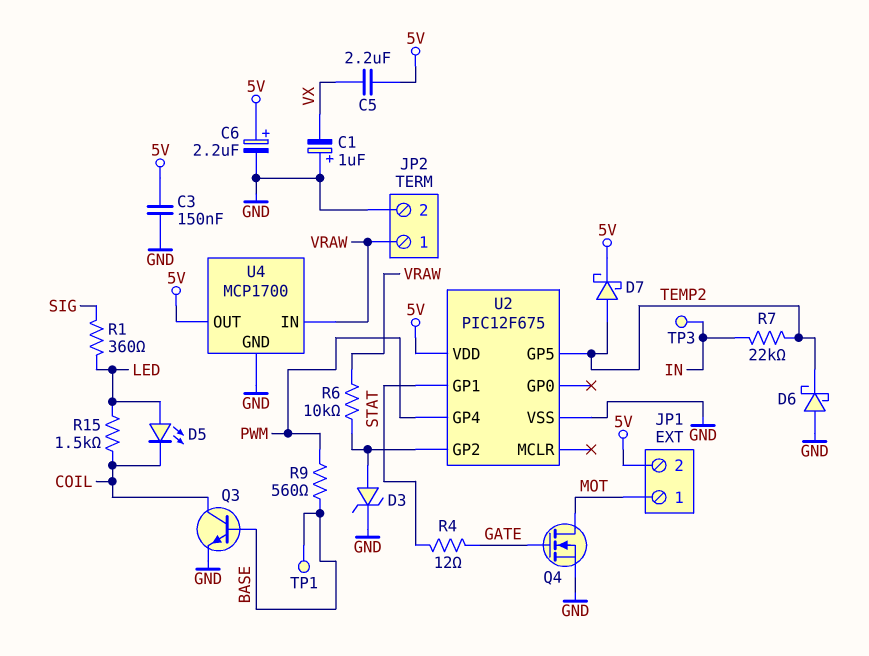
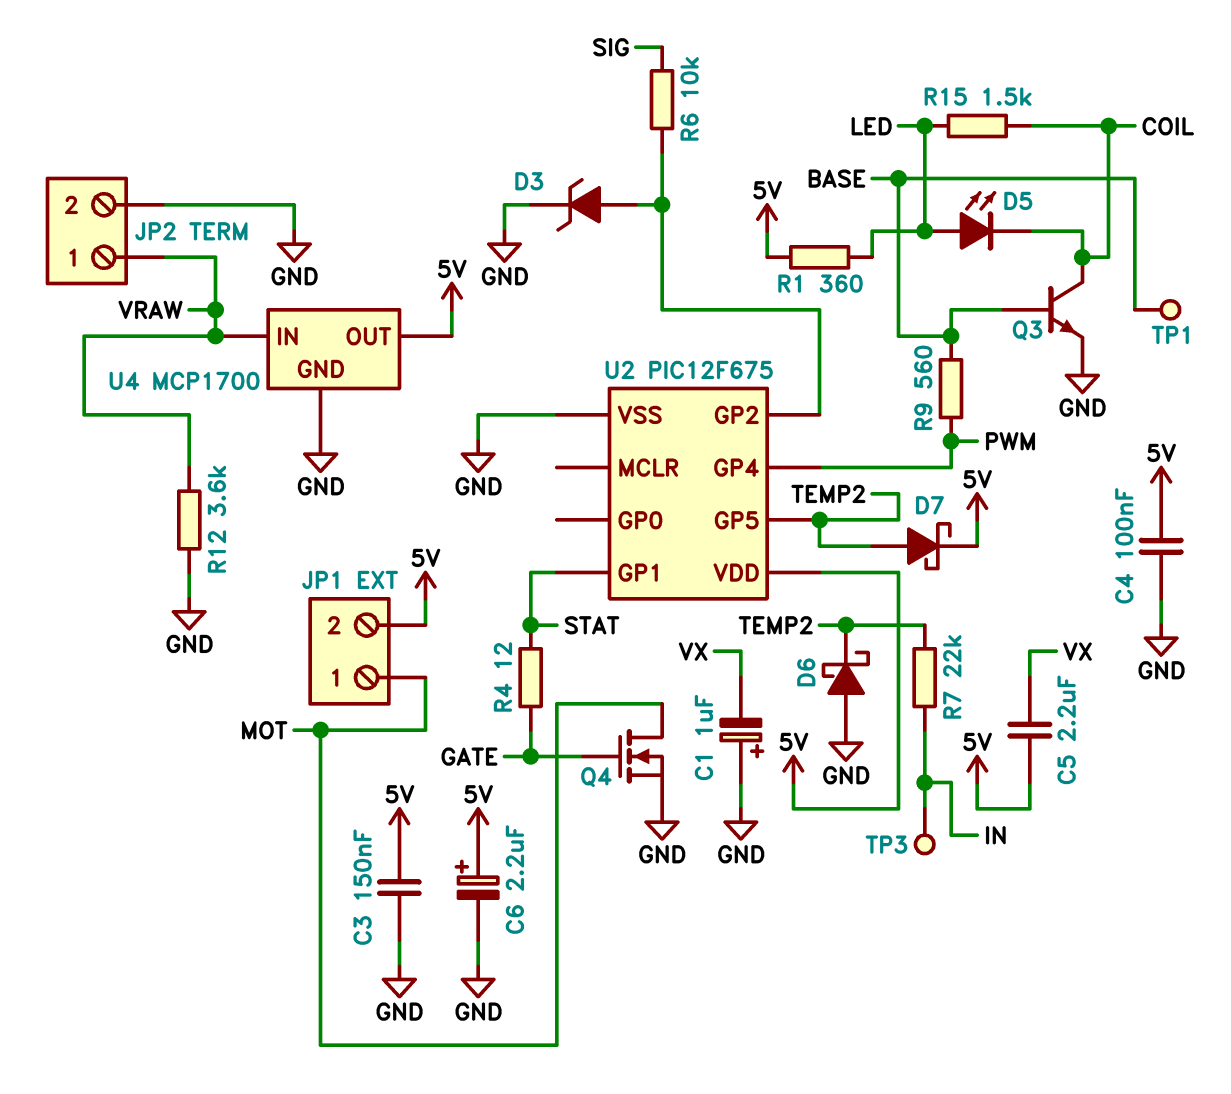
C4: none -> 100nF (5V, GND)
R1: 360 (LED, SIG) -> 360 (5V, LED)
R6: 10k (U2/GP2, VRAW) -> 10k (SIG, U2/GP2)
R12: none -> 3.6k (GND, VRAW)

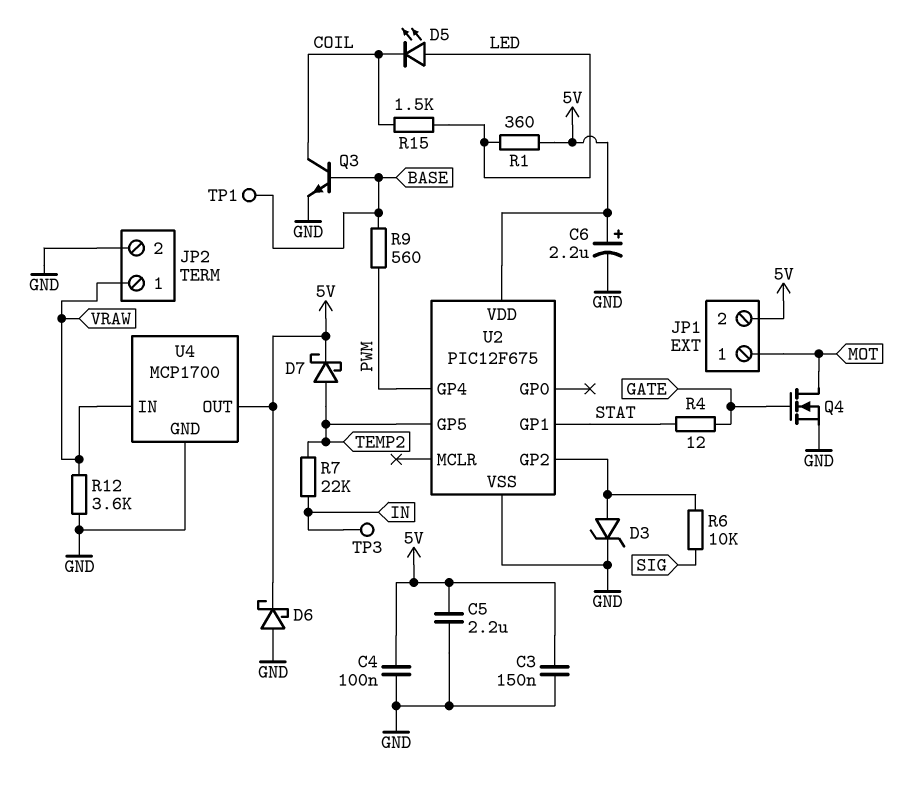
C1: 1uF (plus GND, minus VX) -> none
C5: 2.2uF (5V, VX) -> 2.2uF (5V, GND)
D6: schottky (A GND, K TEMP2) -> schottky (A GND, K 5V)

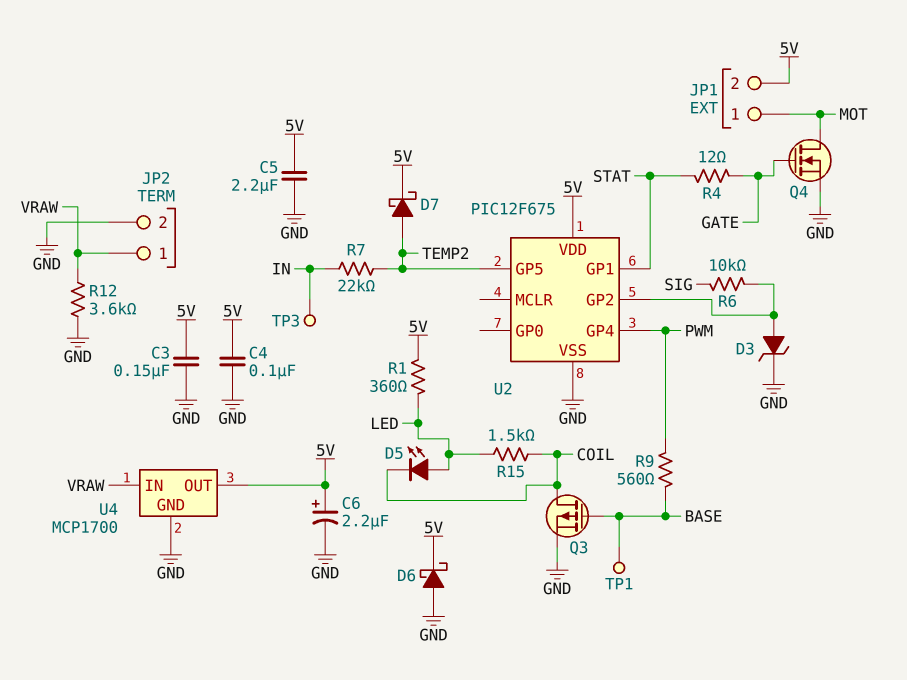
Q3: NPN (B BASE, C COIL, E GND) -> PMOS (G BASE, D COIL, S GND)

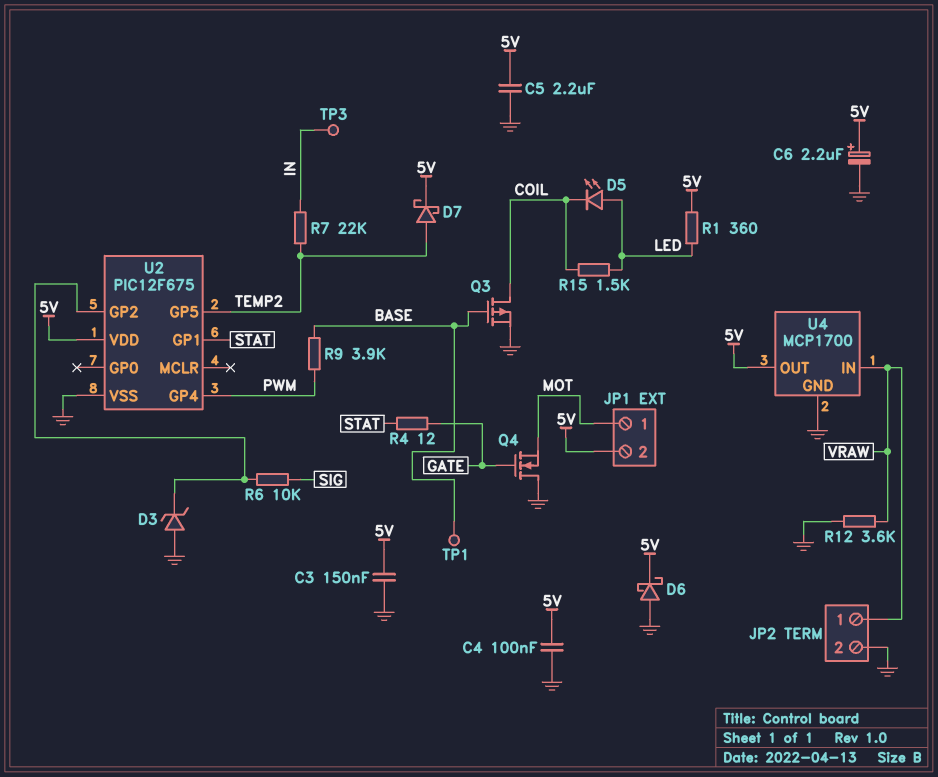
D3: zener (A U2/GP2, K GND) -> zener (A GND, K U2/GP2)
Q4: NMOS (G GATE, D MOT, S GND) -> NMOS (G GATE, D GND, S MOT)
R9: 560 (BASE, PWM) -> 3.9k (BASE, PWM)

